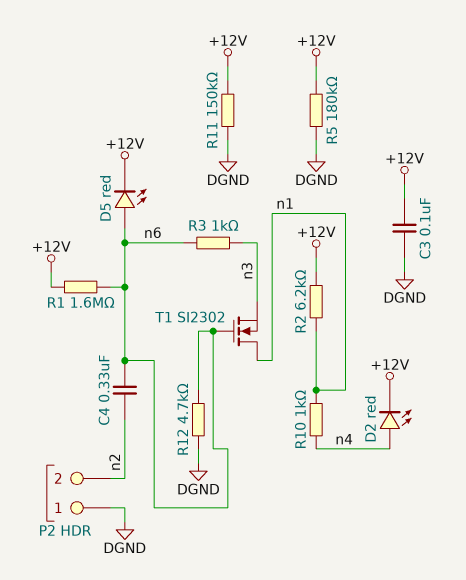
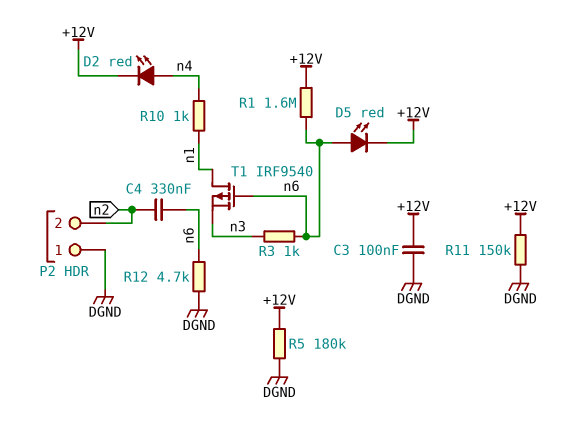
R2: 6.2k (+12V, n1) -> none
T1: NMOS SI2302 (G n6, D n1, S n3) -> PMOS IRF9540 (G n6, D n1, S n3)

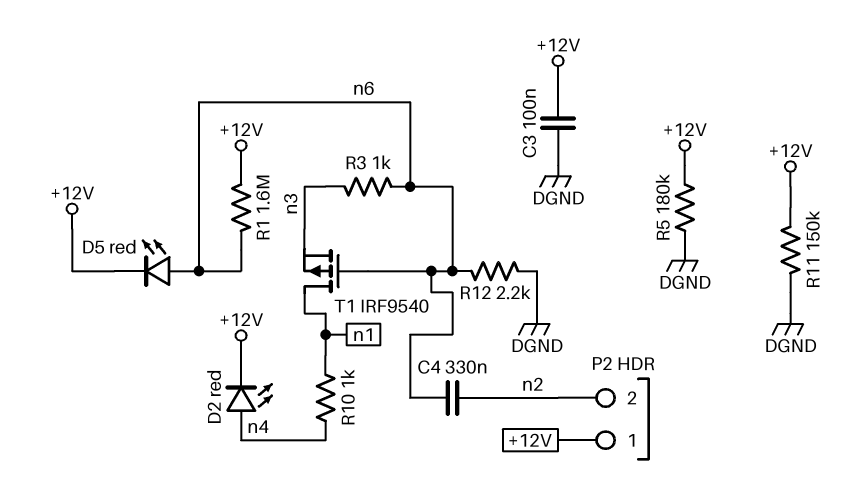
P2 pin 1: DGND -> +12V
R12: 4.7k (DGND, n6) -> 2.2k (DGND, n6)

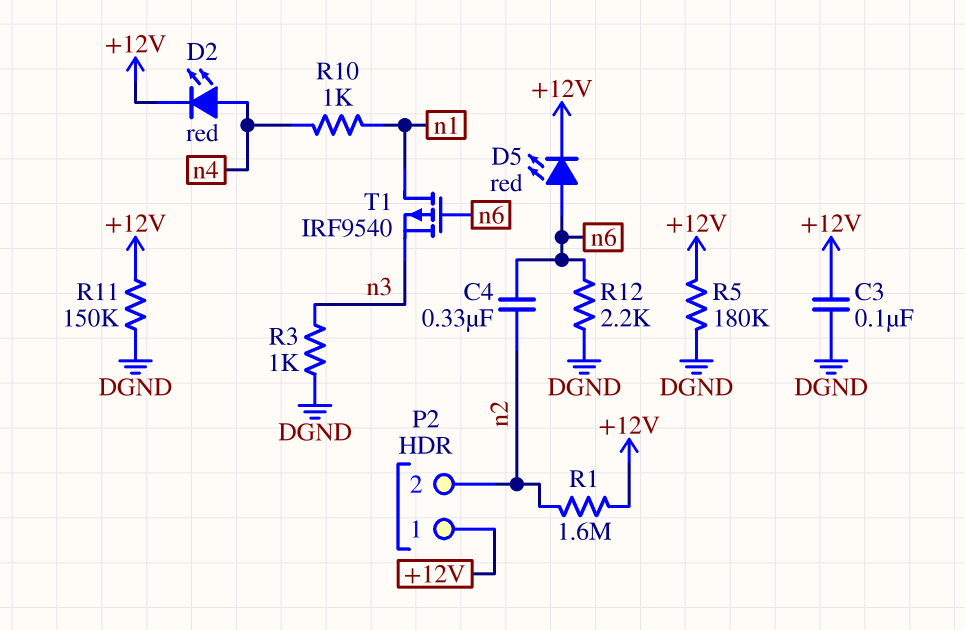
R1: 1.6M (+12V, n6) -> 1.6M (+12V, n2)
R3: 1k (n3, n6) -> 1k (DGND, n3)

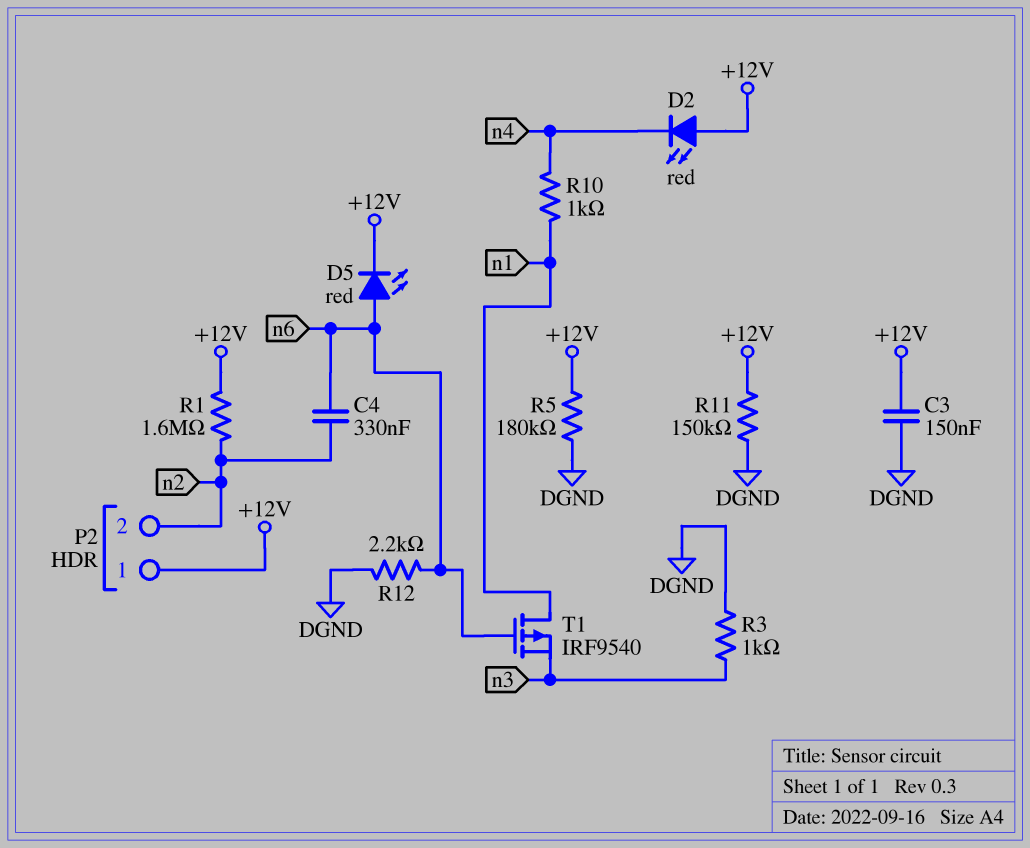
C3: 100nF (+12V, DGND) -> 150nF (+12V, DGND)
D2: LED red (A n4, K +12V) -> LED red (A +12V, K n4)

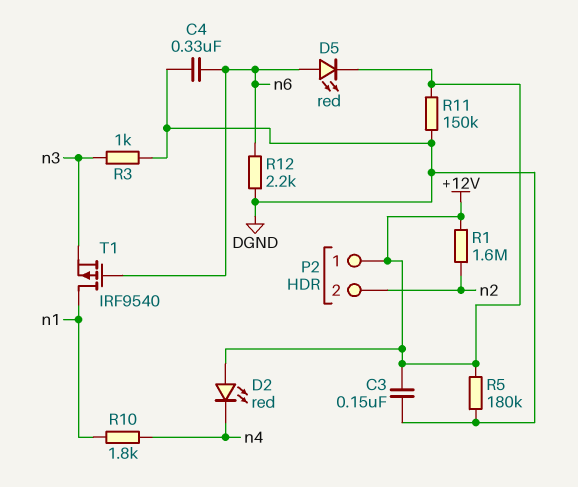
C4: 330nF (n2, n6) -> 330nF (DGND, n6)
R10: 1k (n1, n4) -> 1.8k (n1, n4)

